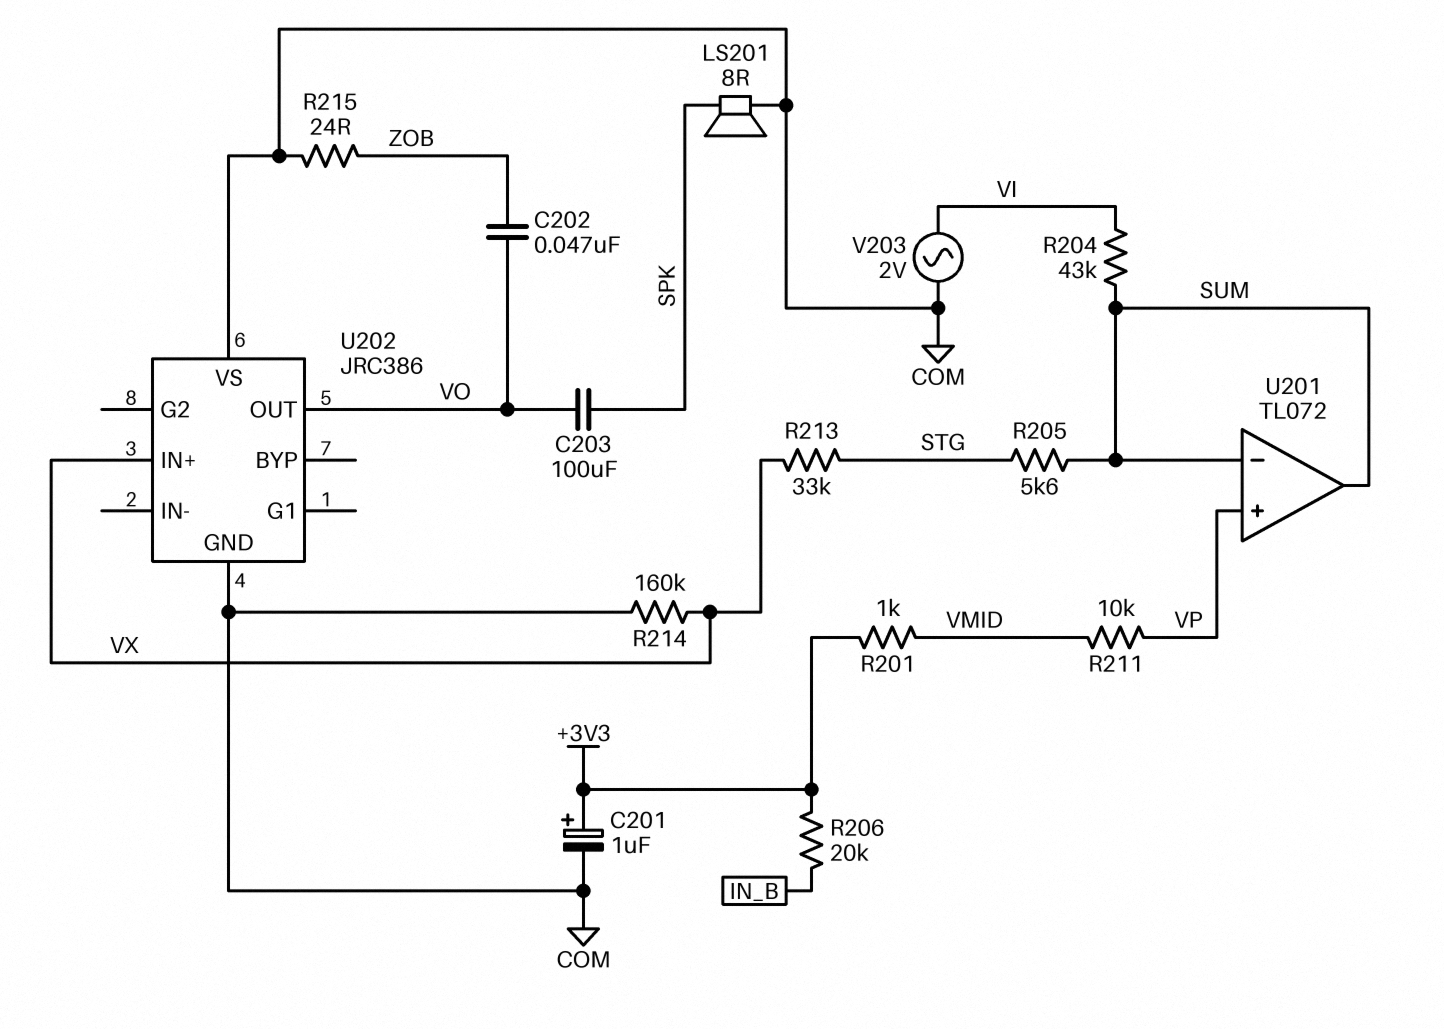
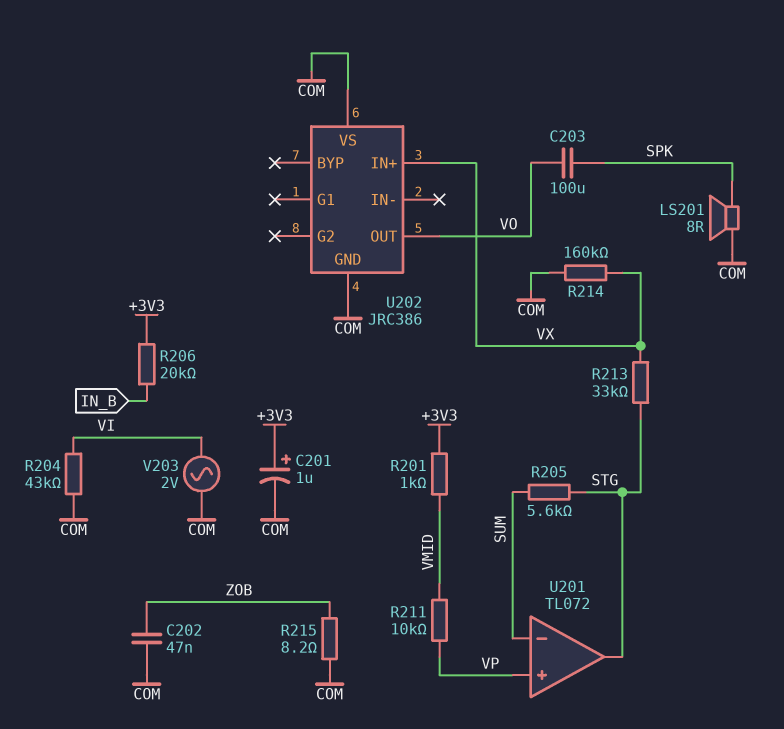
C202: 47nF (VO, ZOB) -> 47nF (COM, ZOB)
R204: 43k (SUM, VI) -> 43k (COM, VI)
R215: 24 (COM, ZOB) -> 8.2 (COM, ZOB)
U201 pin out: SUM -> STG

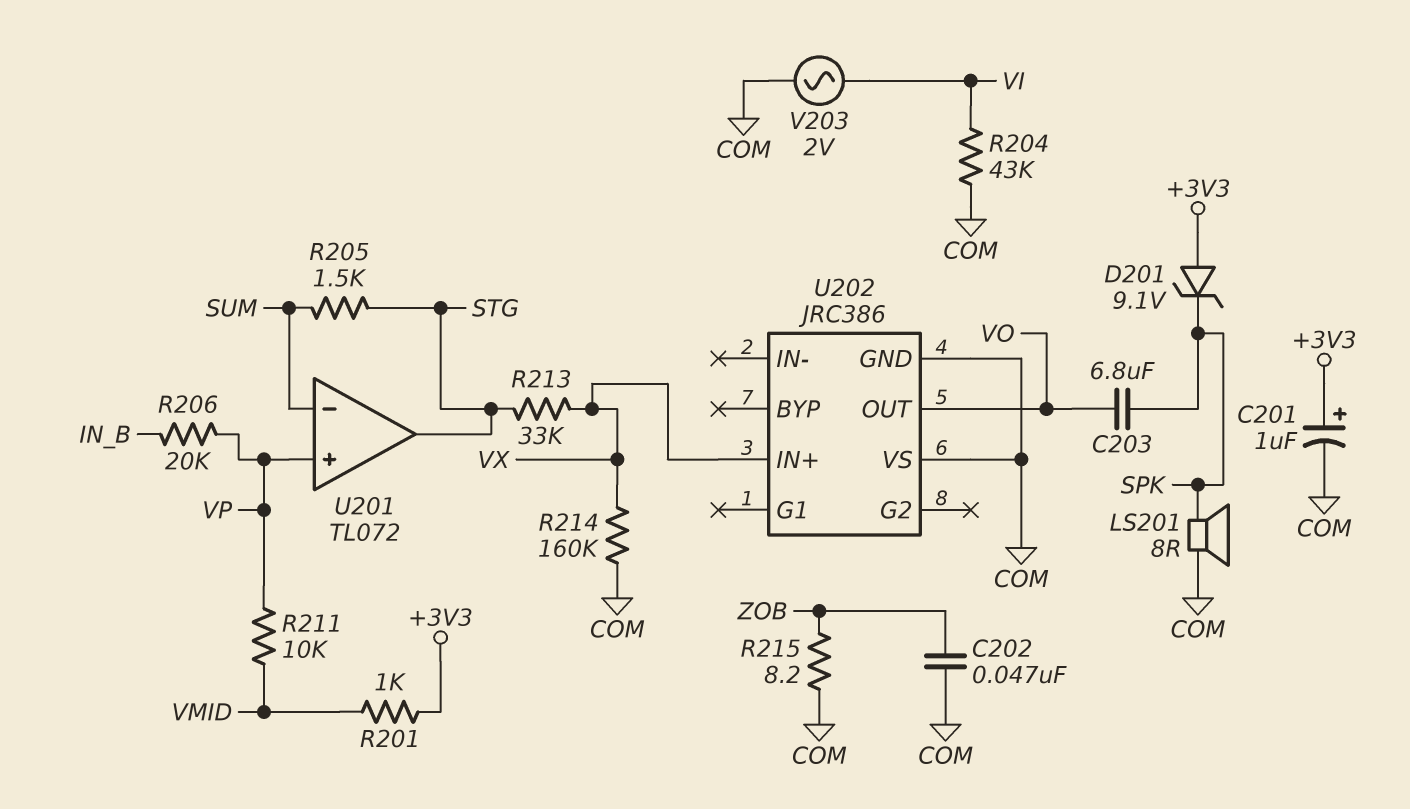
C203: 100uF (SPK, VO) -> 6.8uF (SPK, VO)
D201: none -> zener 9.1V (A +3V3, K SPK)
R205: 5.6k (STG, SUM) -> 1.5k (STG, SUM)
R206: 20k (+3V3, IN_B) -> 20k (IN_B, VP)

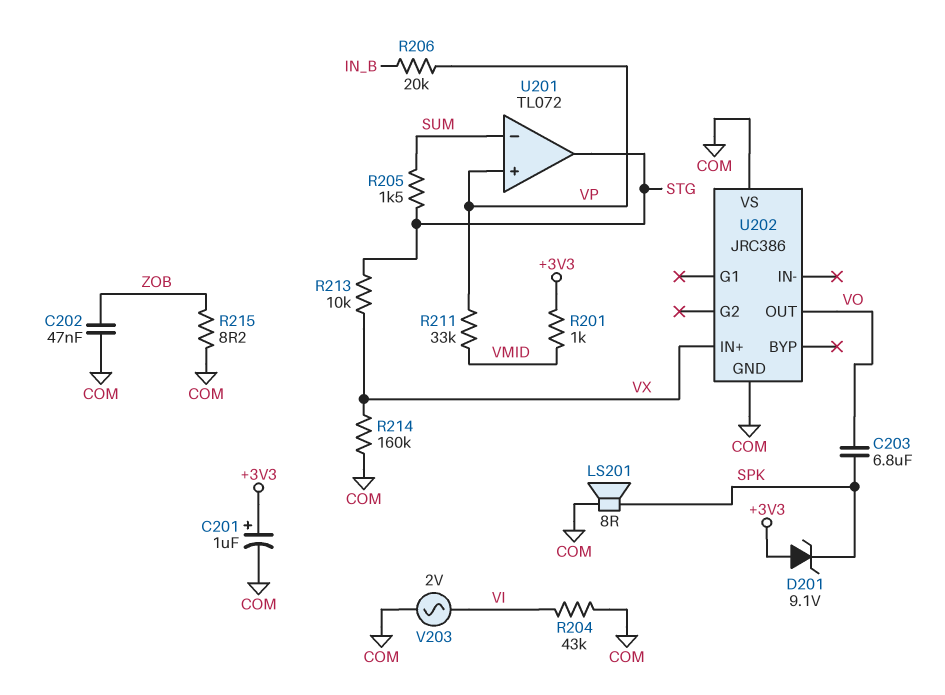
R211: 10k (VMID, VP) -> 33k (VMID, VP)
R213: 33k (STG, VX) -> 10k (STG, VX)

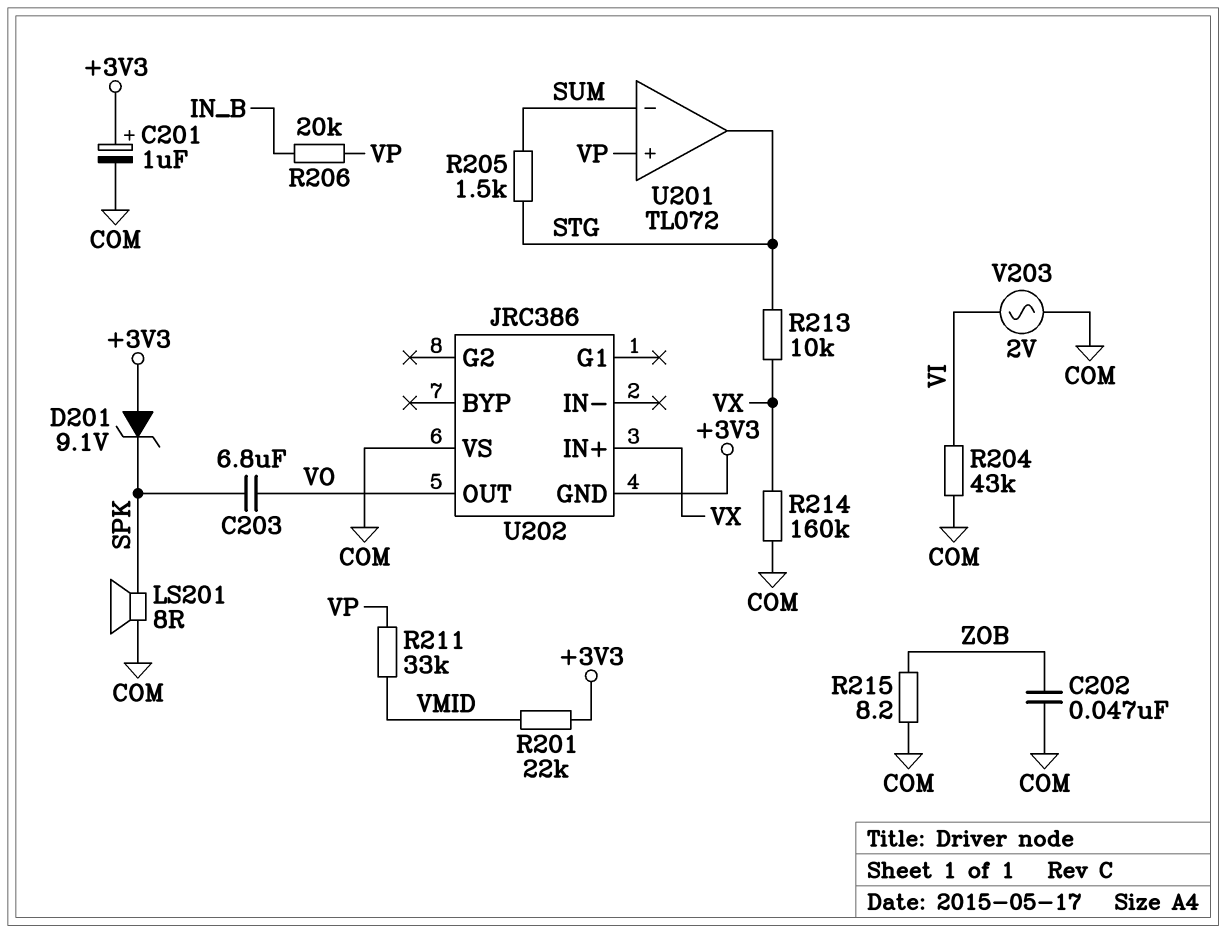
R201: 1k (+3V3, VMID) -> 22k (+3V3, VMID)
U202 pin GND: COM -> +3V3

